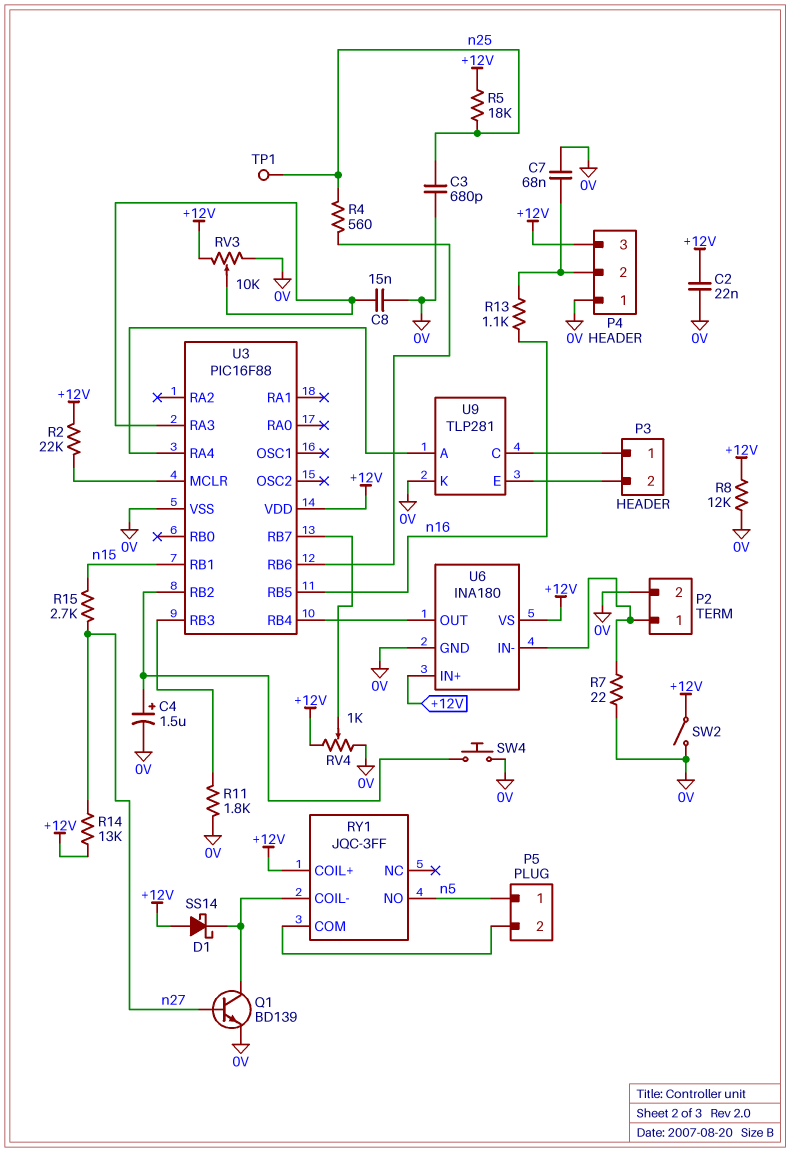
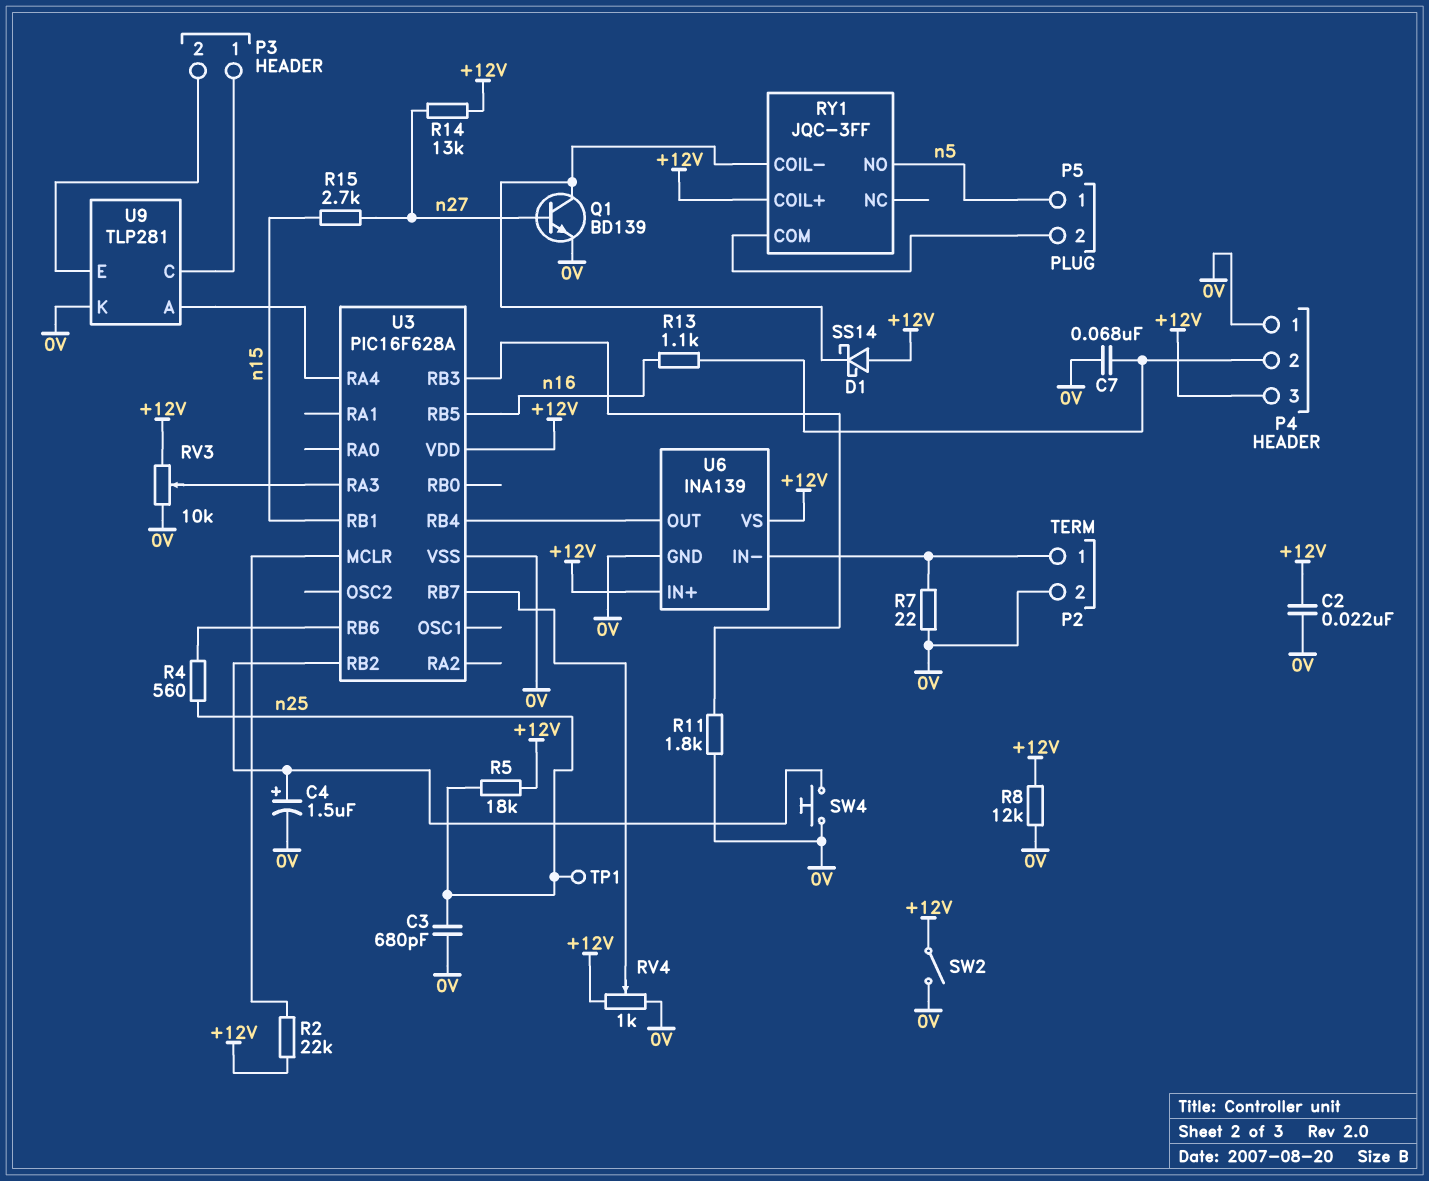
C8: 15nF (0V, U3/RA3) -> none
U3: PIC16F88 -> PIC16F628A
U6: INA180 -> INA139

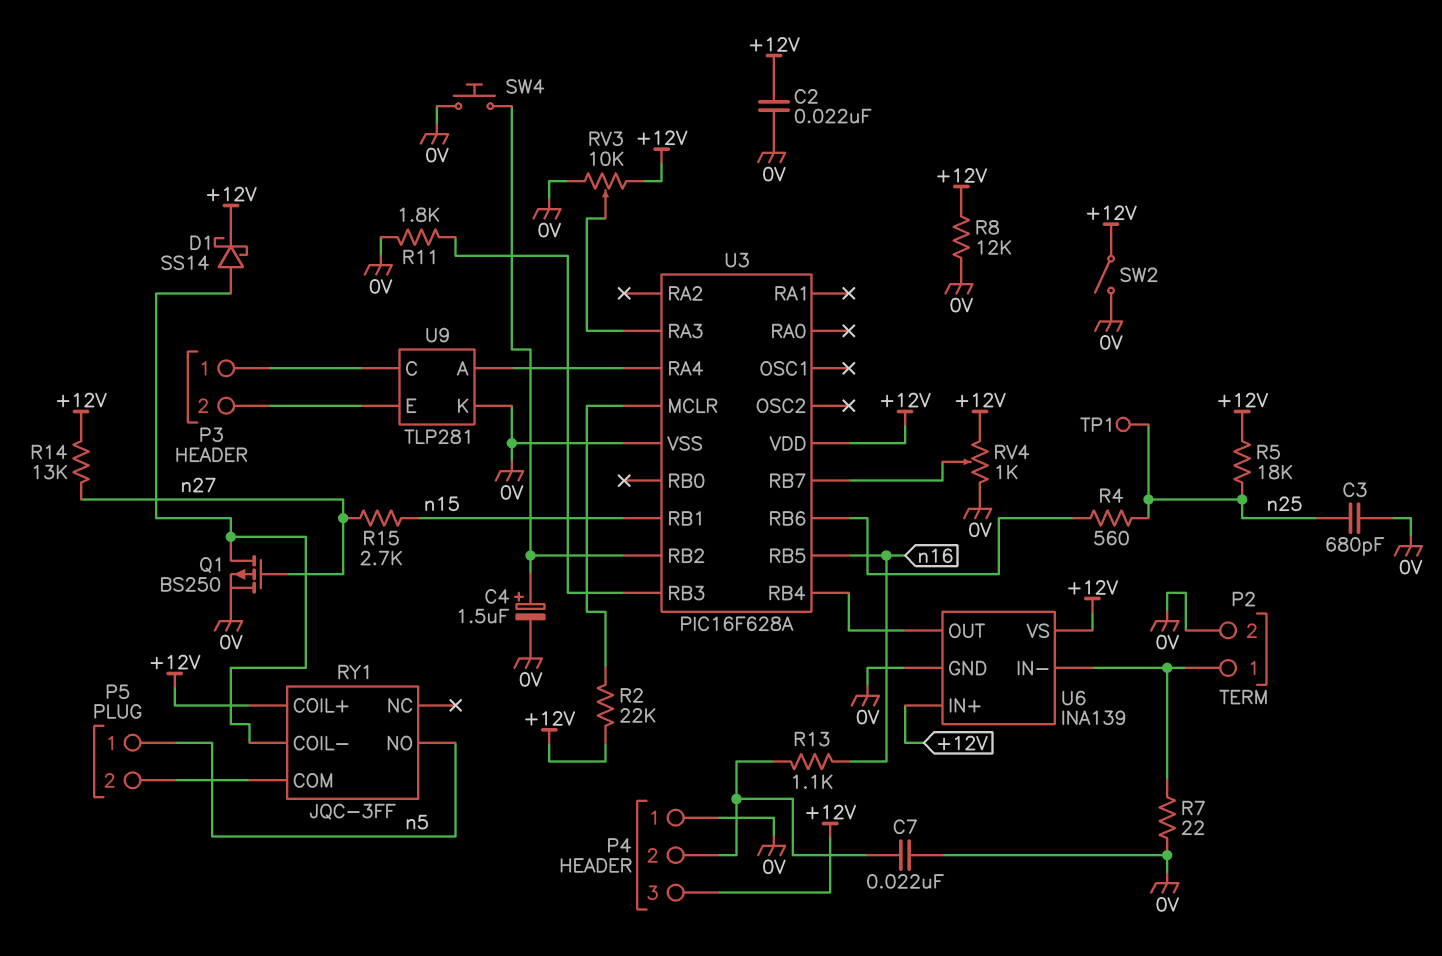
C7: 68nF (0V, P4/2) -> 22nF (0V, P4/2)
D1: schottky SS14 (A +12V, K RY1/COIL-) -> schottky SS14 (A RY1/COIL-, K +12V)
Q1: NPN BD139 (B n27, C RY1/COIL-, E 0V) -> PMOS BS250 (G n27, D RY1/COIL-, S 0V)

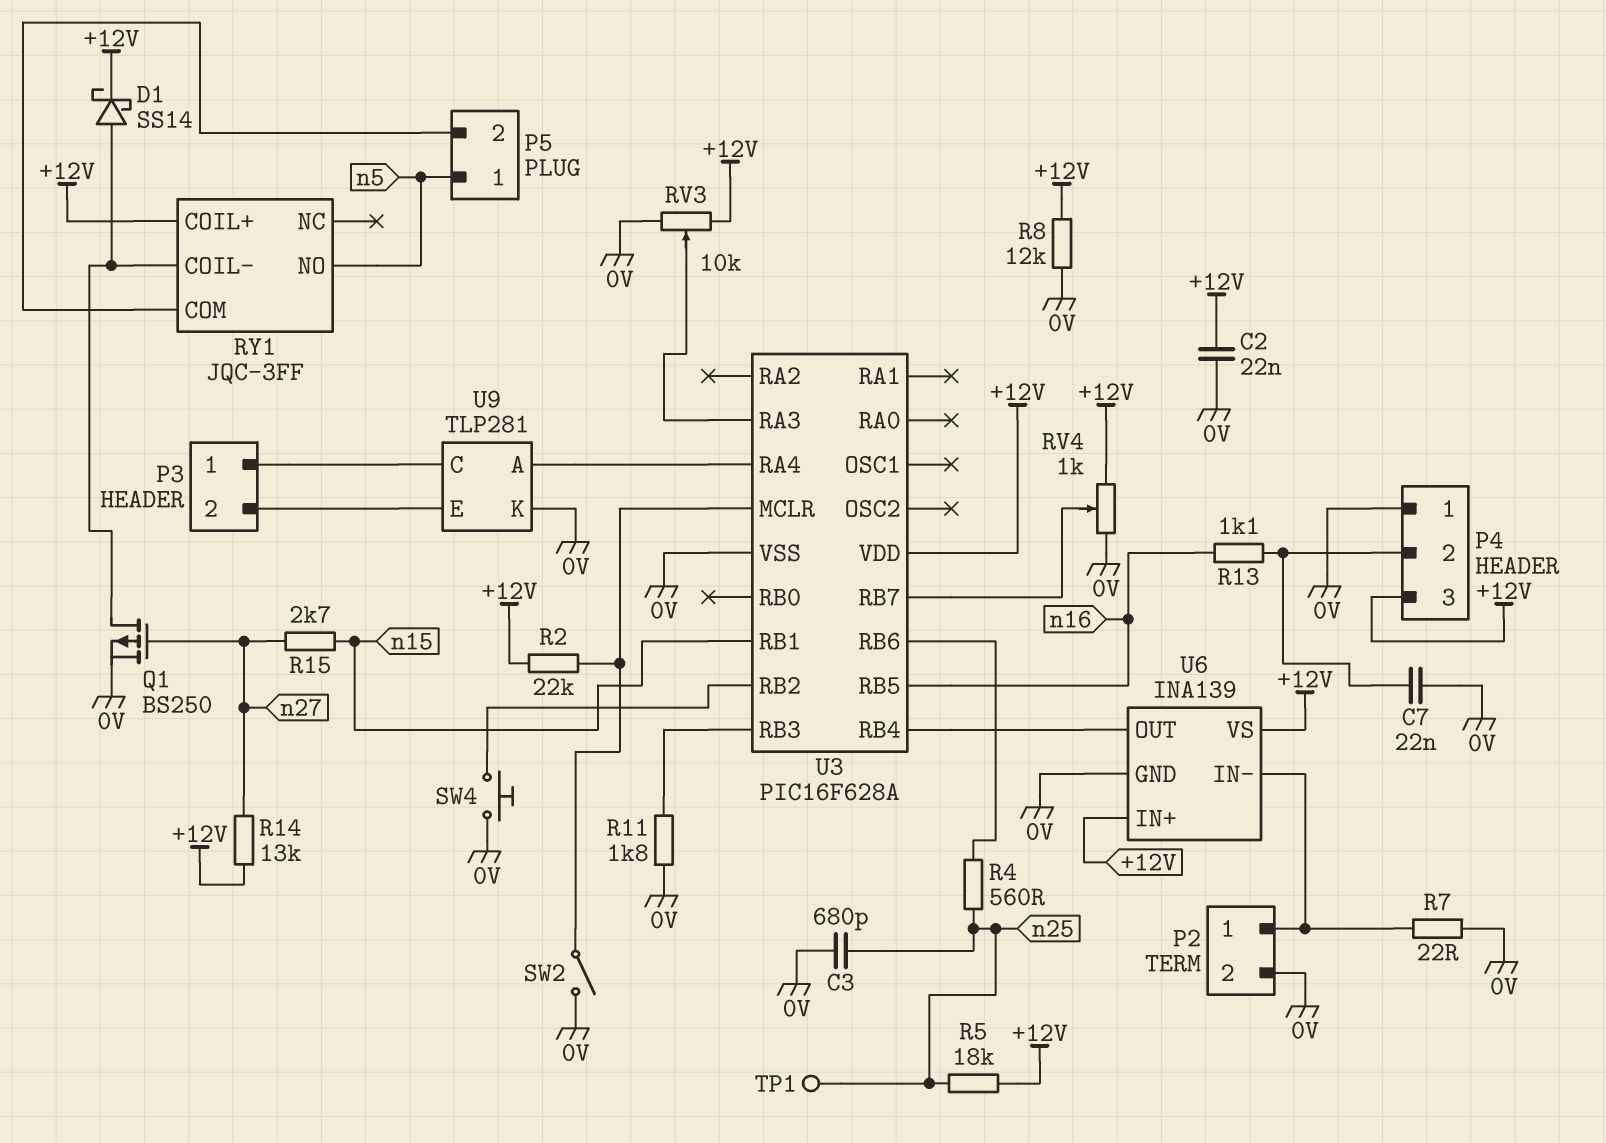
C4: 1.5uF (plus U3/RB2, minus 0V) -> none
SW2: switch (+12V, 0V) -> switch (0V, U3/MCLR)

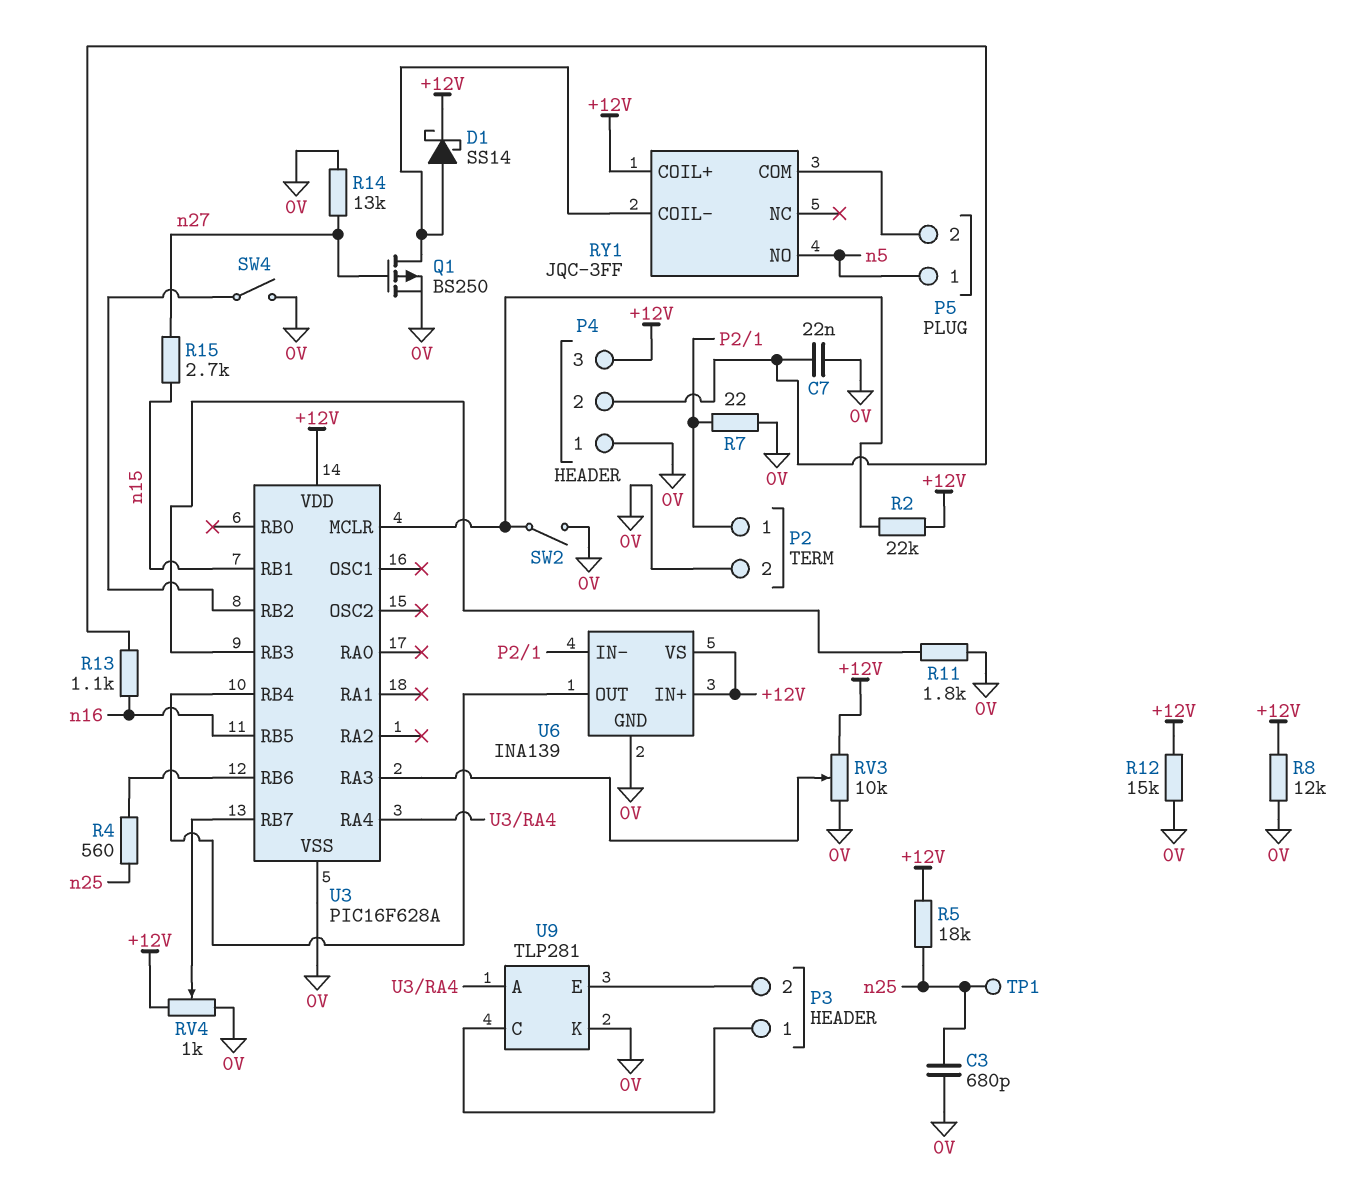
C2: 22nF (+12V, 0V) -> none
R12: none -> 15k (+12V, 0V)
R14: 13k (+12V, n27) -> 13k (0V, n27)
SW4: button (0V, U3/RB2) -> switch (0V, U3/RB2)

